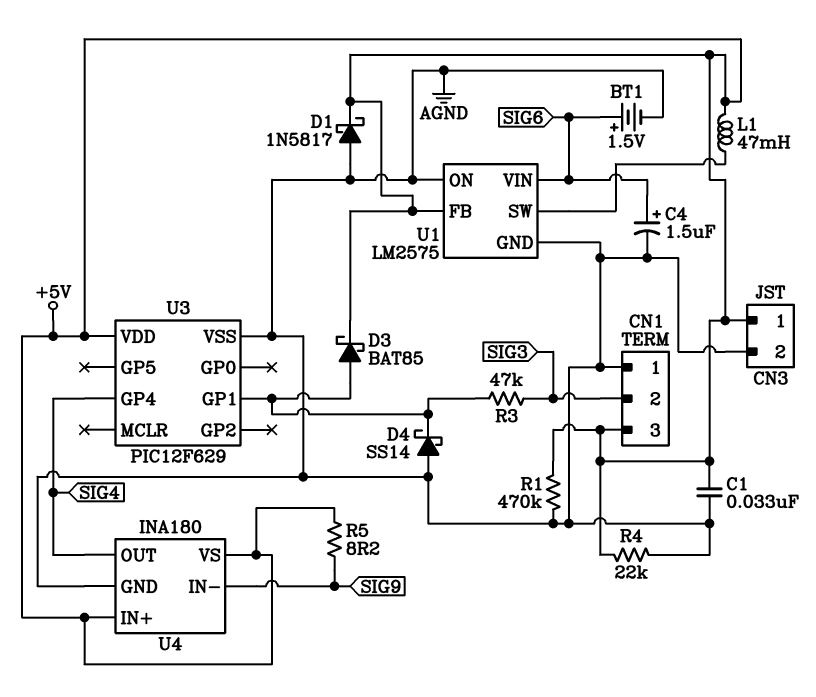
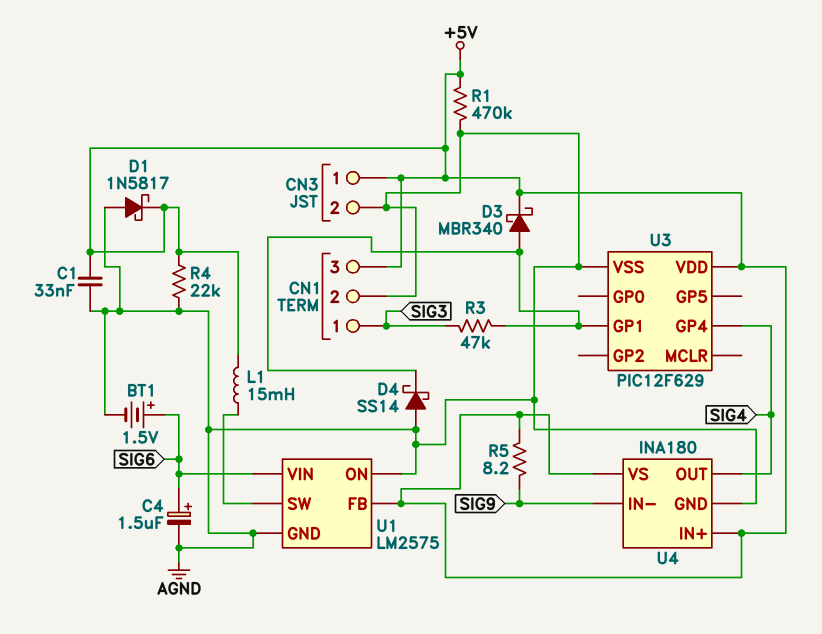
CN1 pin 1: AGND -> SIG3
CN1 pin 2: SIG3 -> AGND
D3: schottky BAT85 (A U3/GP1, K +5V) -> schottky MBR340 (A U3/GP1, K +5V)
L1: 47mH (+5V, U1/SW) -> 15mH (+5V, U1/SW)

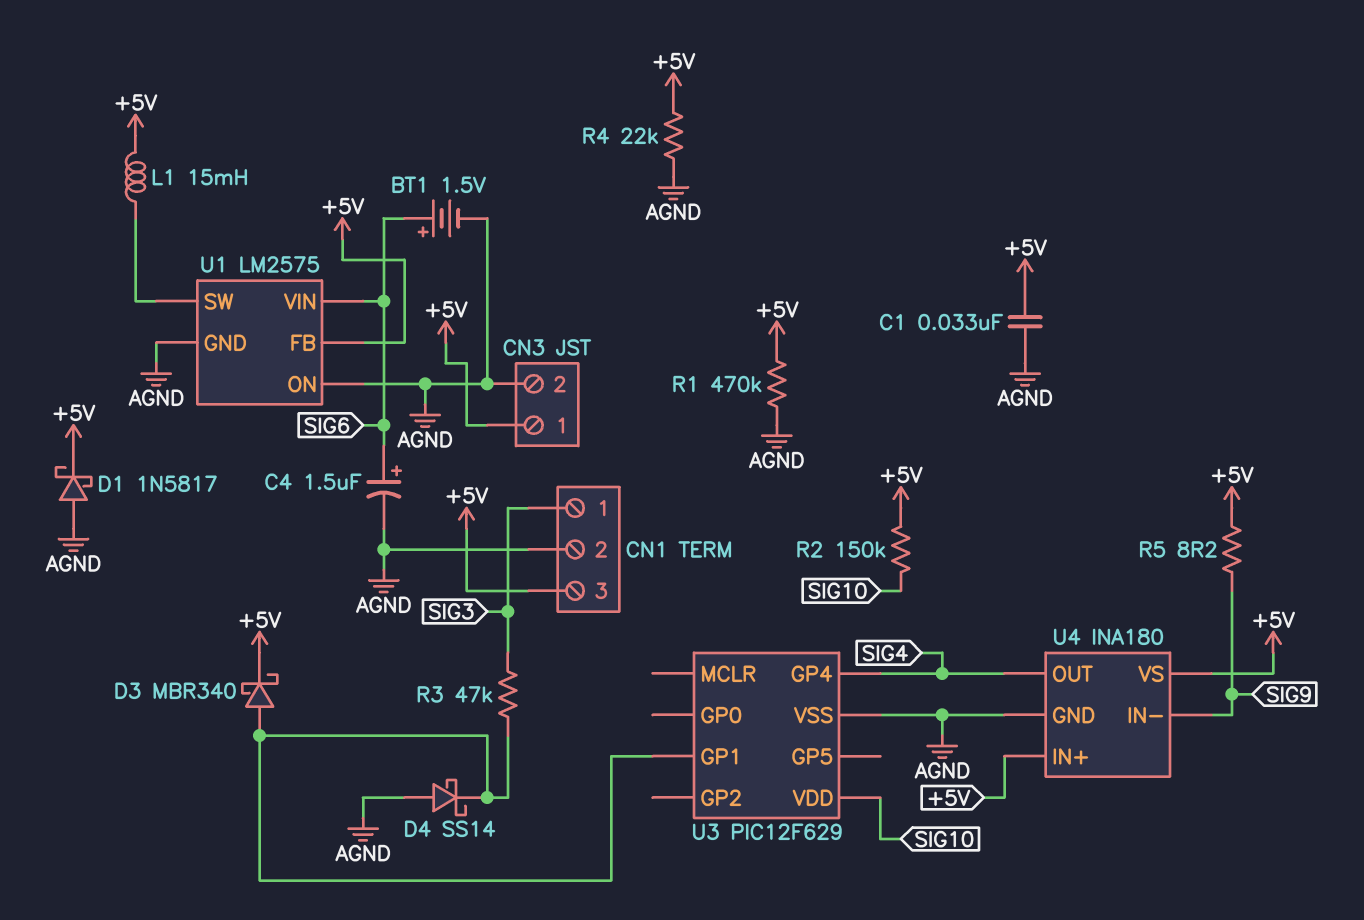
R2: none -> 150k (+5V, SIG10)
U3 pin VDD: +5V -> SIG10

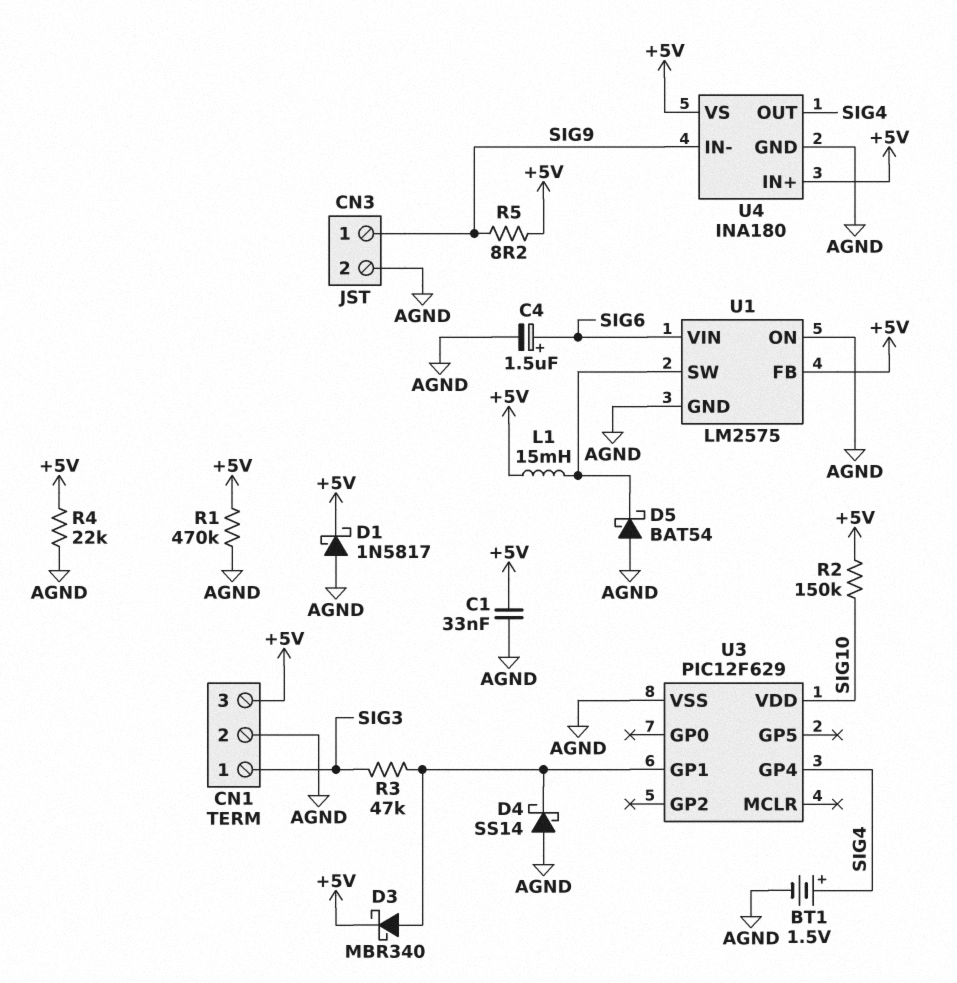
BT1: 1.5V (plus SIG6, minus AGND) -> 1.5V (plus SIG4, minus AGND)
CN3 pin 1: +5V -> SIG9
D5: none -> schottky BAT54 (A AGND, K U1/SW)

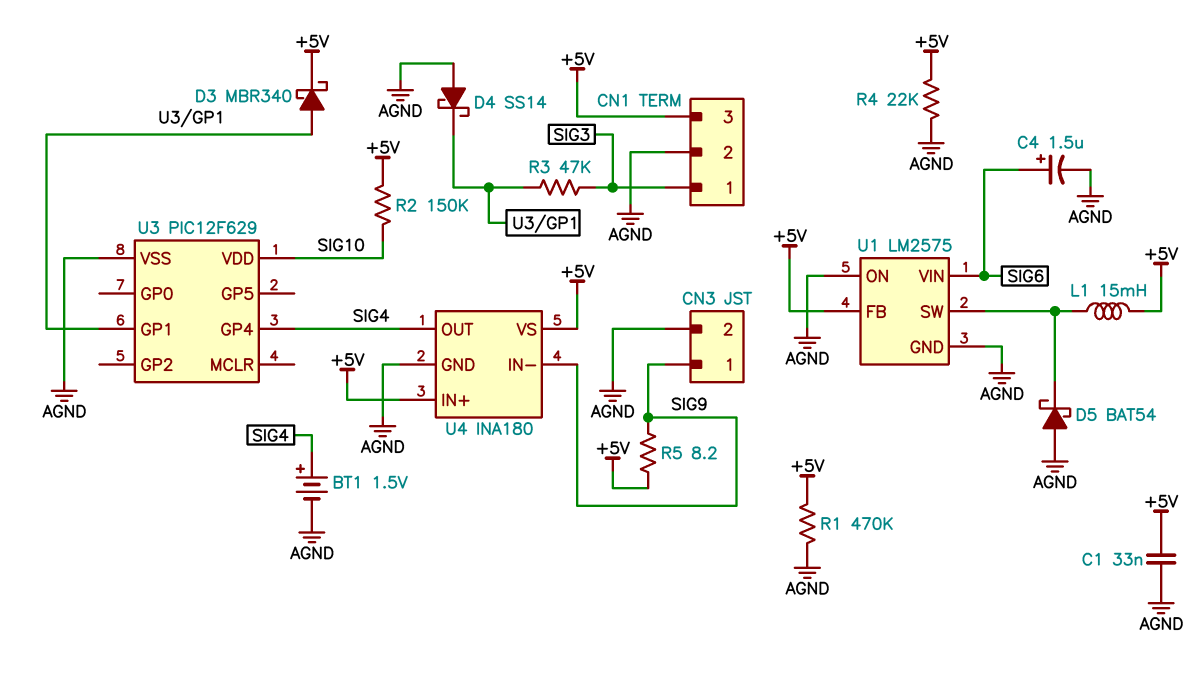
D1: schottky 1N5817 (A AGND, K +5V) -> none

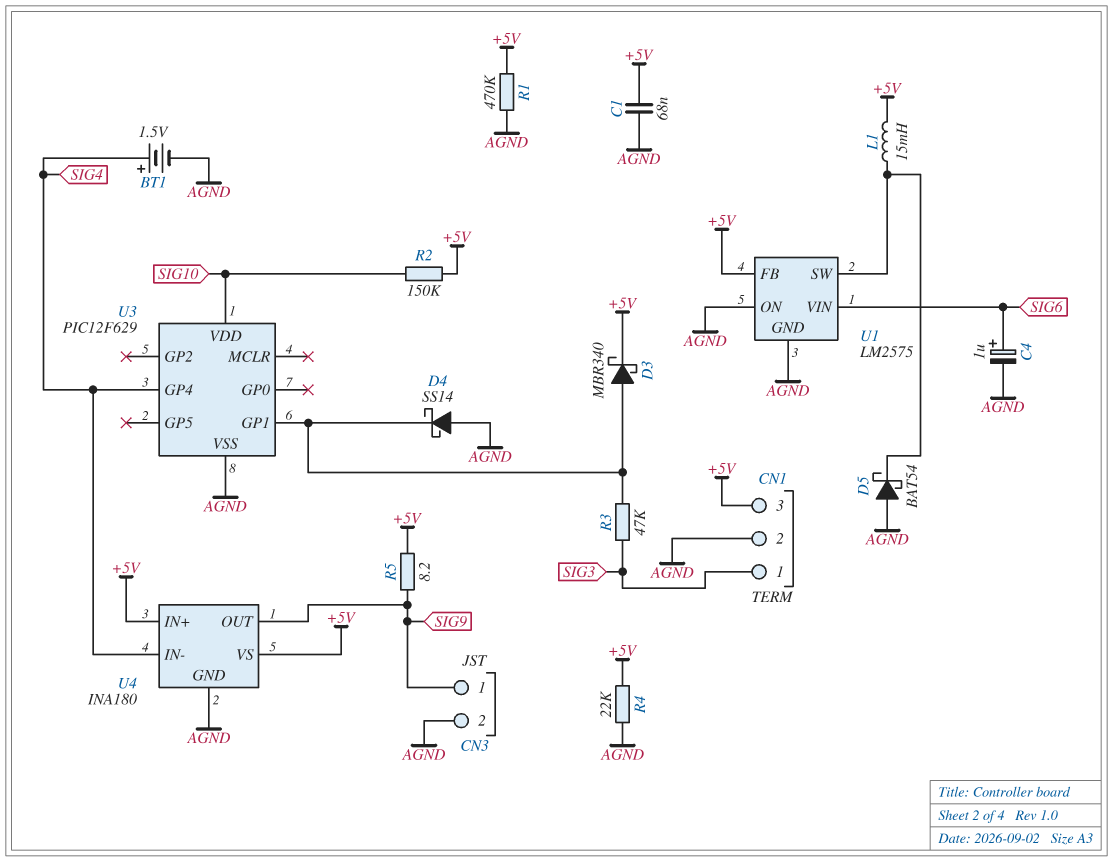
C1: 33nF (+5V, AGND) -> 68nF (+5V, AGND)
C4: 1.5uF (plus SIG6, minus AGND) -> 1uF (plus SIG6, minus AGND)
U4 pin IN-: SIG9 -> SIG4
U4 pin OUT: SIG4 -> SIG9

